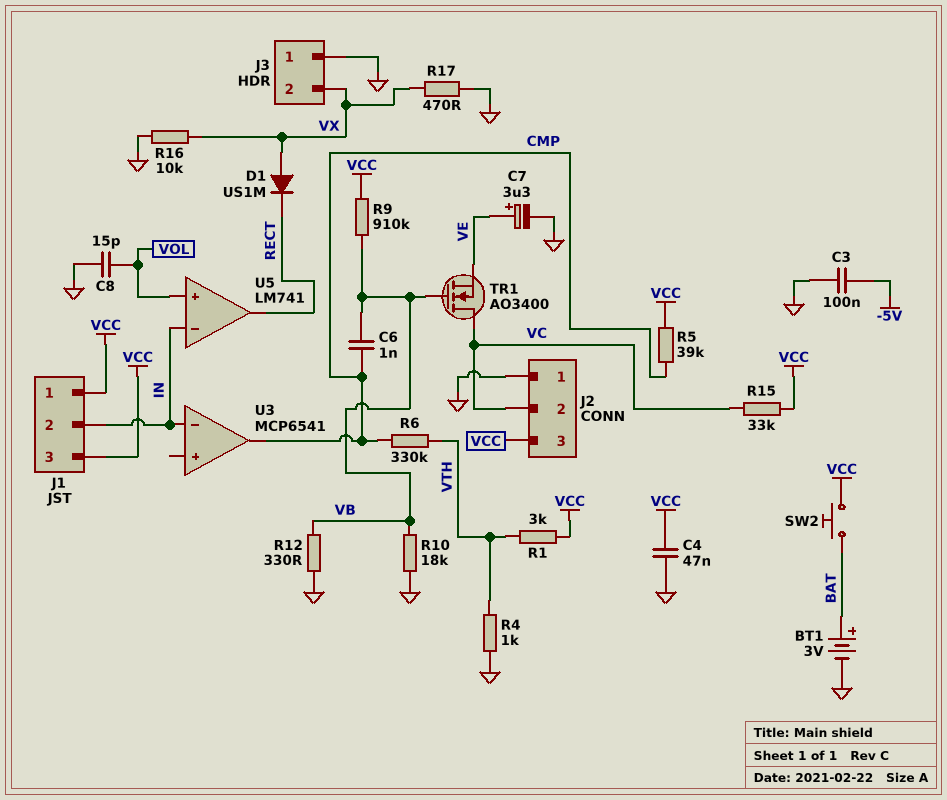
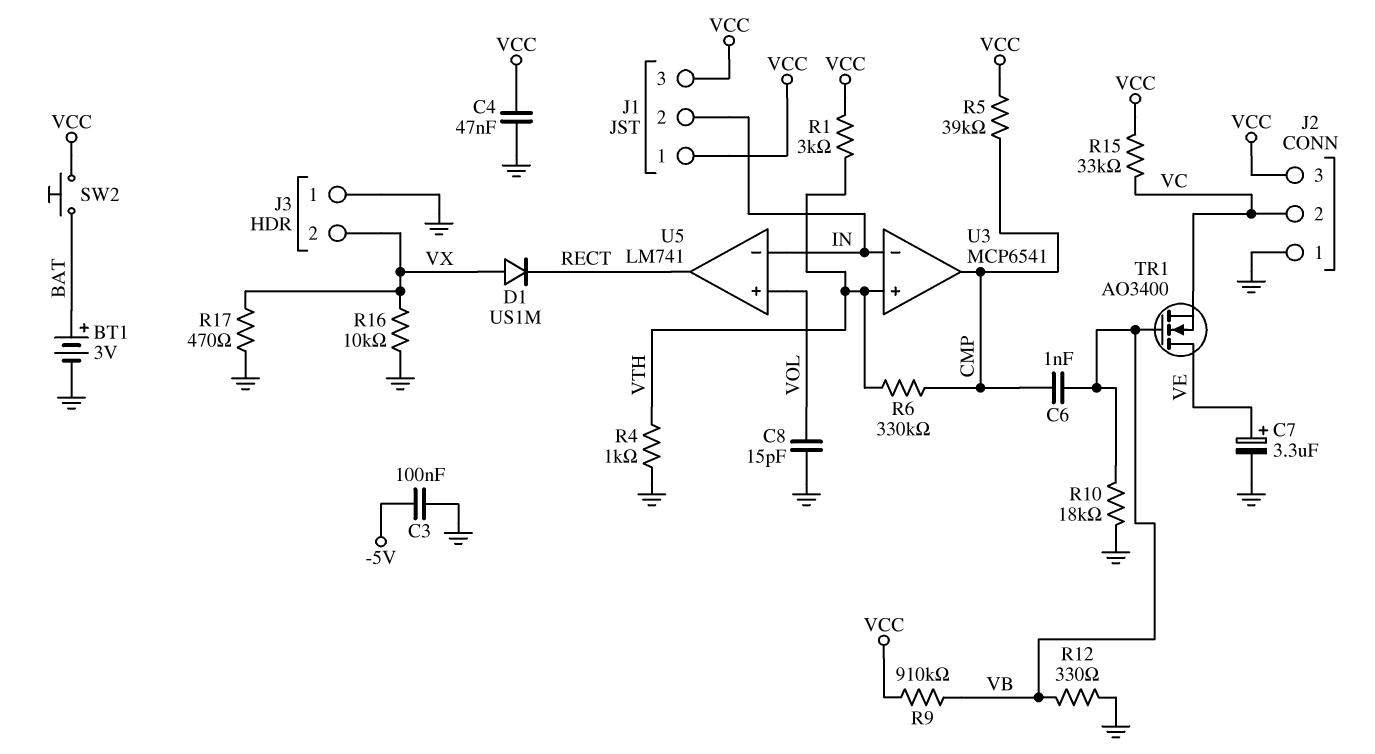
TR1: NMOS AO3400 (G VB, D VC, S VE) -> NMOS AO3400 (G VB, D VE, S VC)
U3 pin in+: none -> VTH

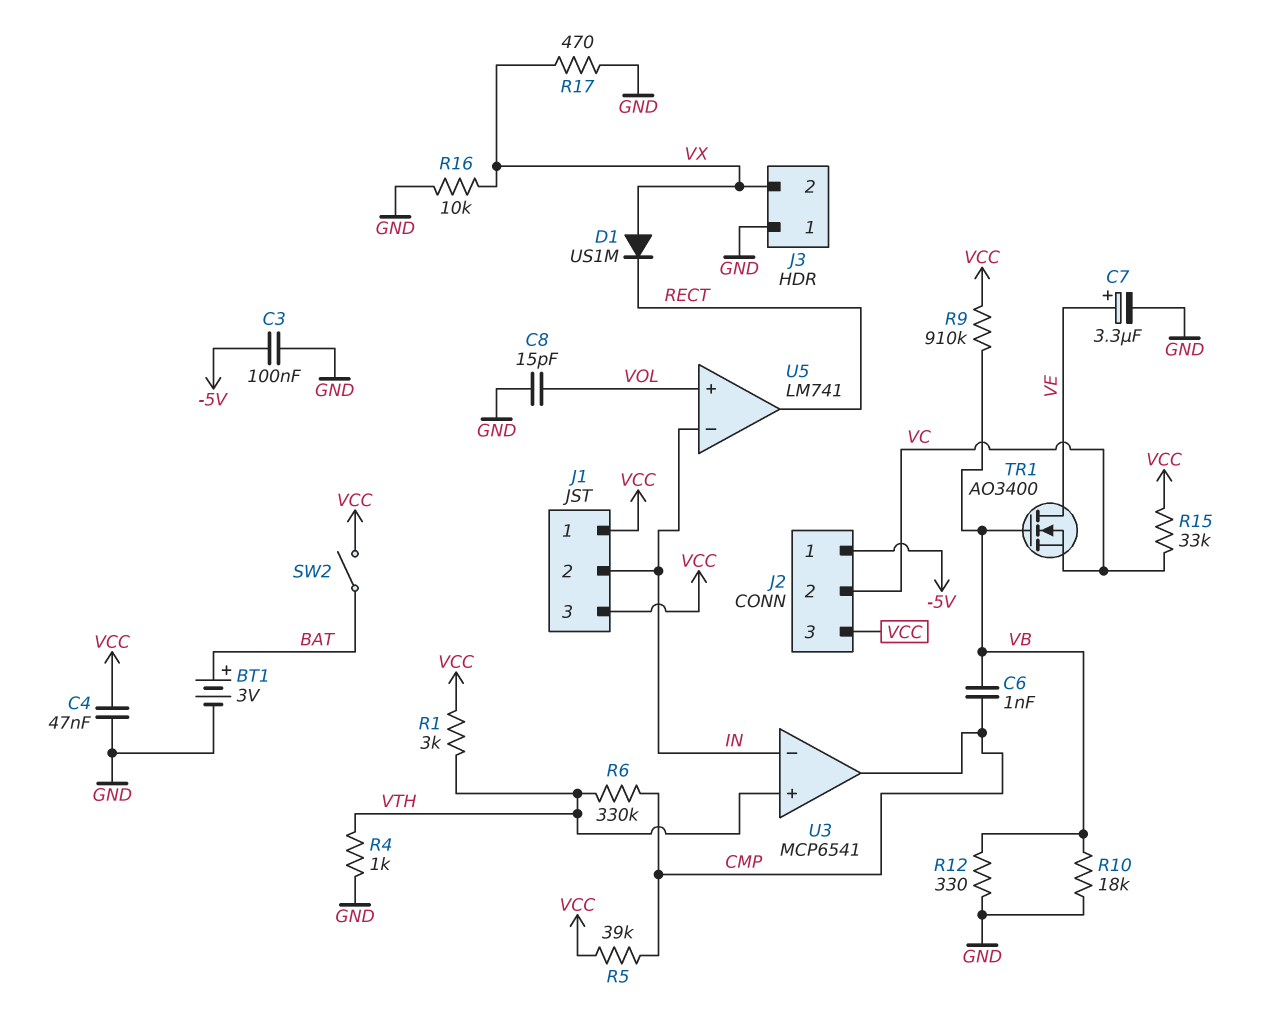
J2 pin 1: GND -> -5V
SW2: button (BAT, VCC) -> switch (BAT, VCC)

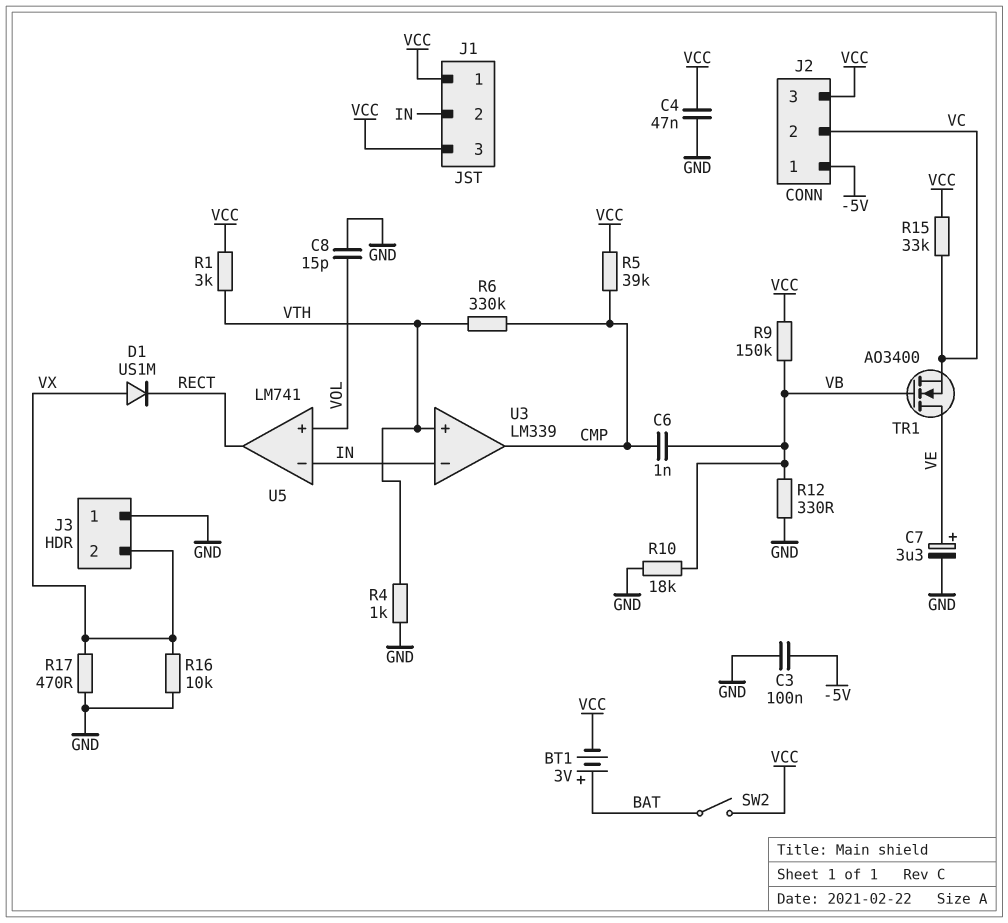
BT1: 3V (plus BAT, minus GND) -> 3V (plus BAT, minus VCC)
R9: 910k (VB, VCC) -> 150k (VB, VCC)
U3: MCP6541 -> LM339

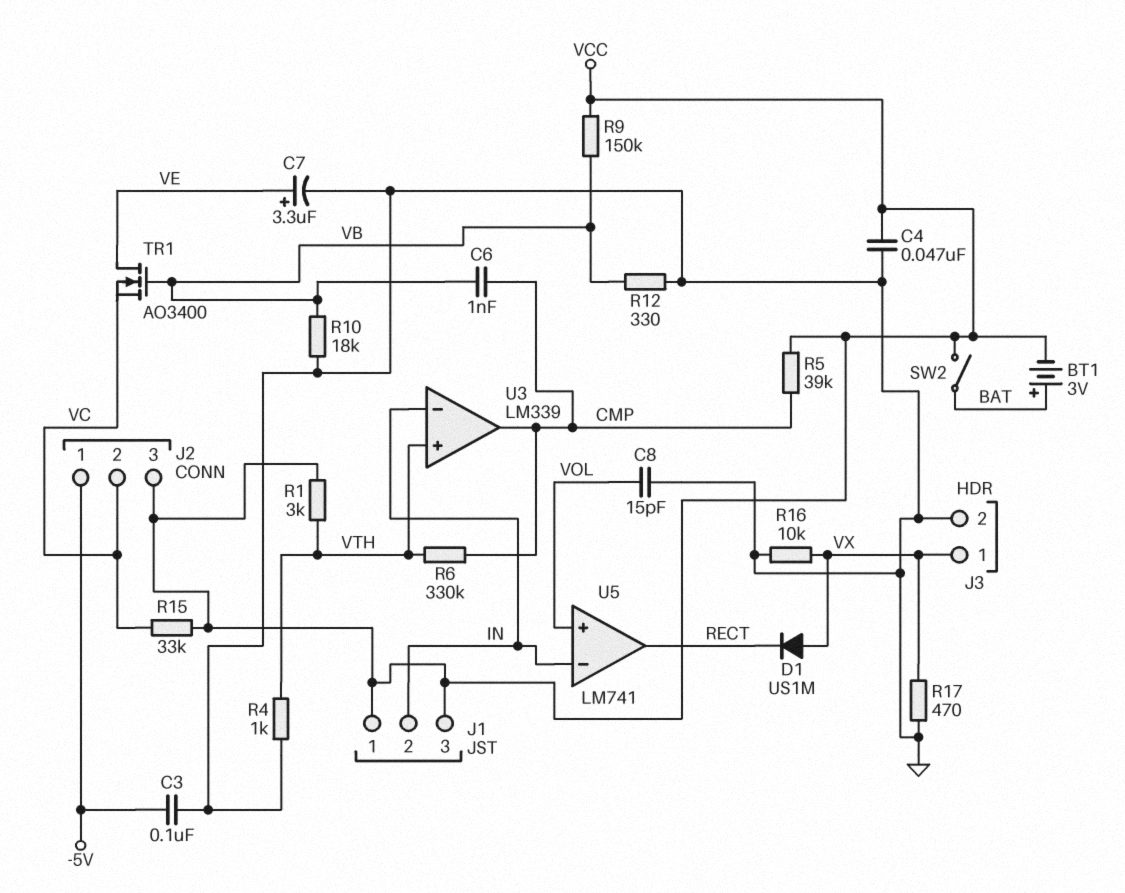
J3 pin 1: GND -> VX
J3 pin 2: VX -> GND

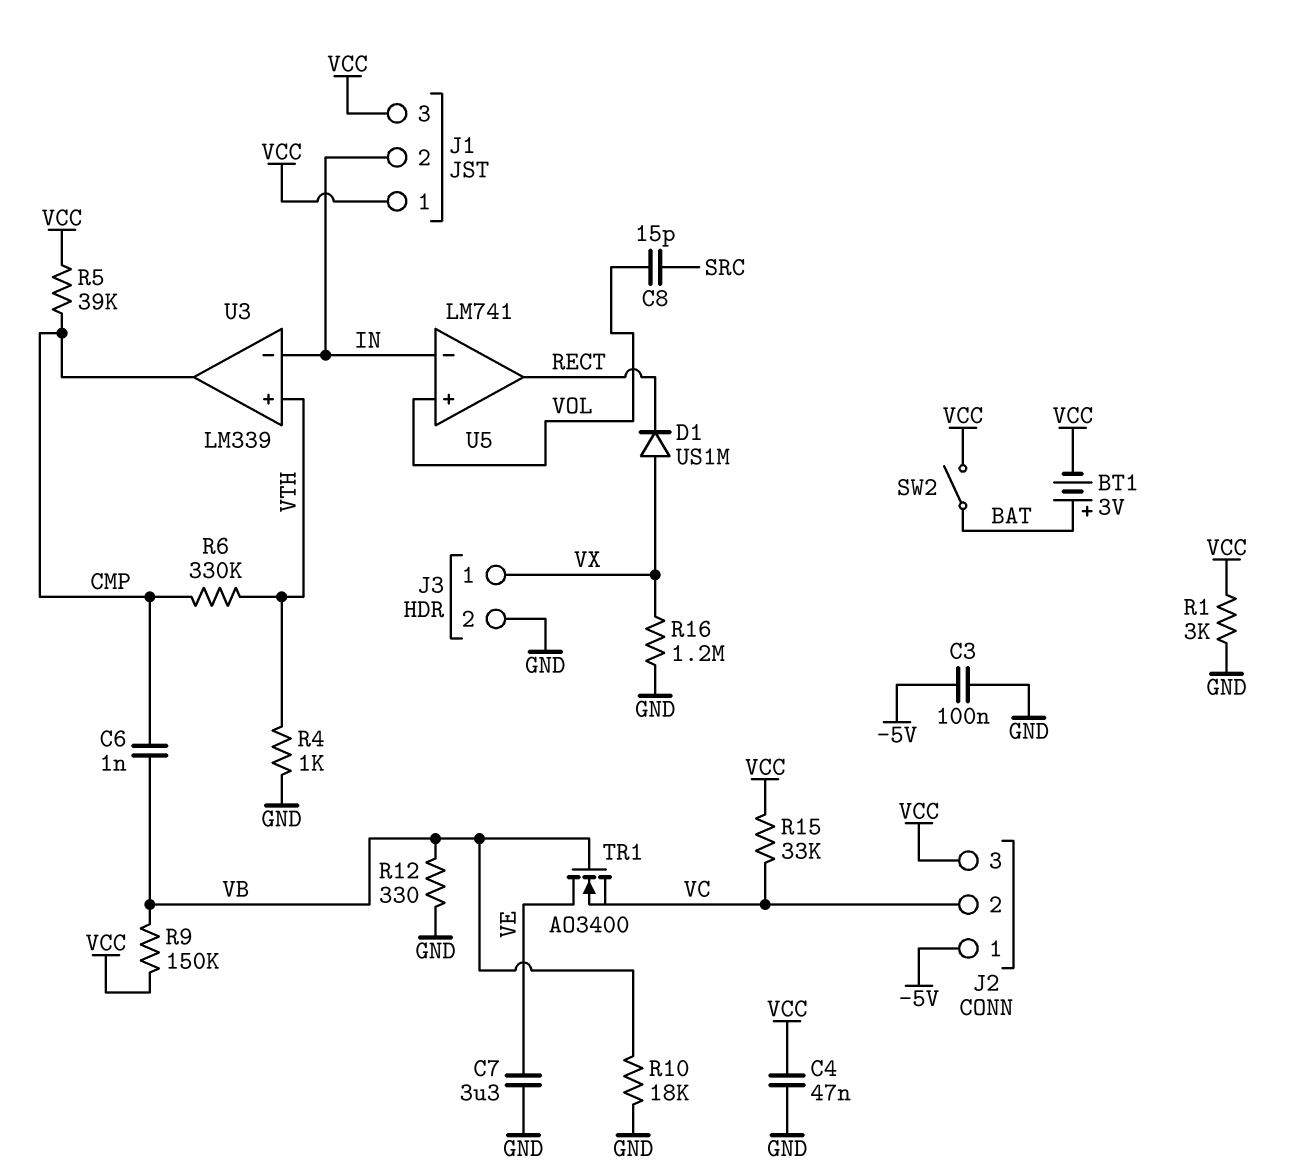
C7: 3.3uF (plus VE, minus GND) -> 3.3uF (GND, VE)
C8: 15pF (GND, VOL) -> 15pF (SRC, VOL)
R1: 3k (VCC, VTH) -> 3k (GND, VCC)
R16: 10k (GND, VX) -> 1.2M (GND, VX)
R17: 470 (GND, VX) -> none

